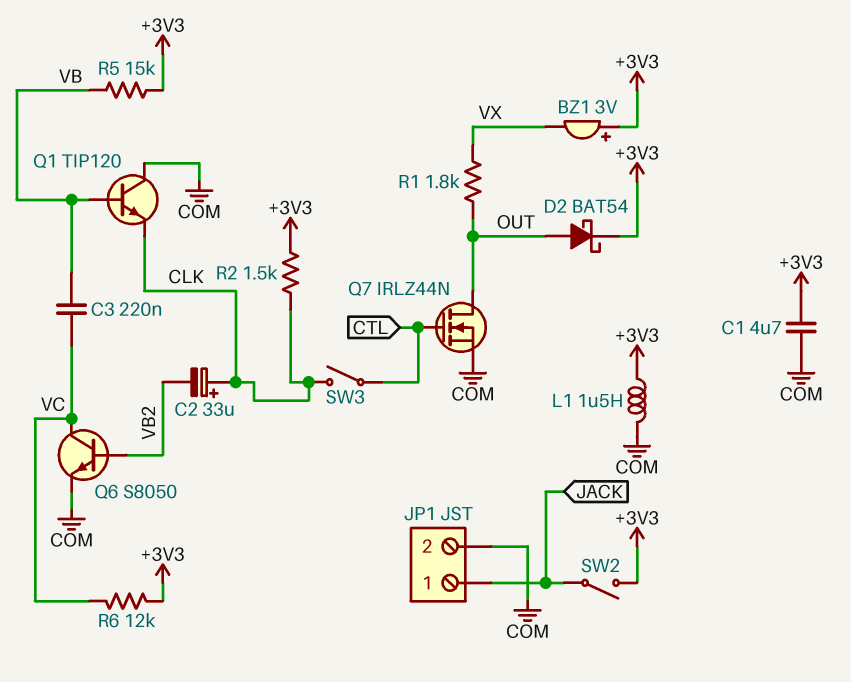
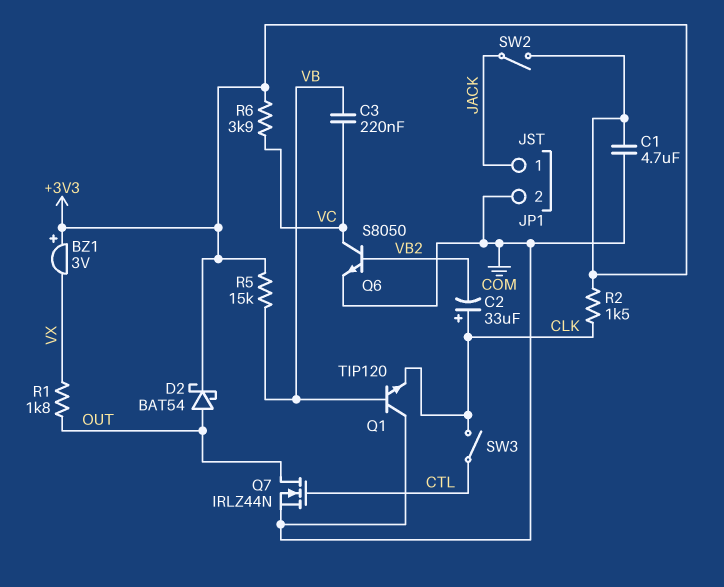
L1: 1.5uH (+3V3, COM) -> none
R6: 12k (+3V3, VC) -> 3.9k (+3V3, VC)

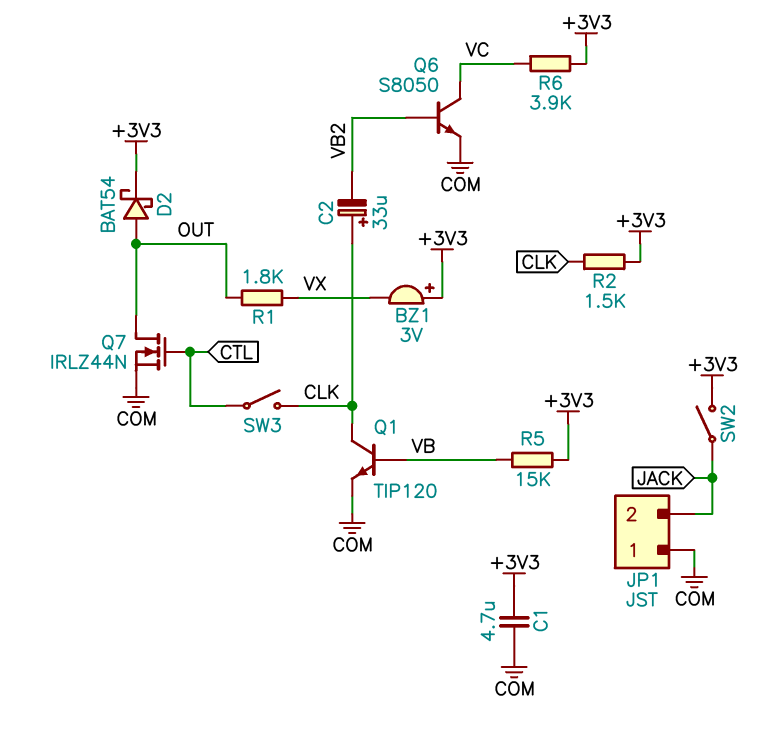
C3: 220nF (VB, VC) -> none
JP1 pin 1: JACK -> COM
JP1 pin 2: COM -> JACK
Q1: NPN TIP120 (B VB, C COM, E CLK) -> NPN TIP120 (B VB, C CLK, E COM)

